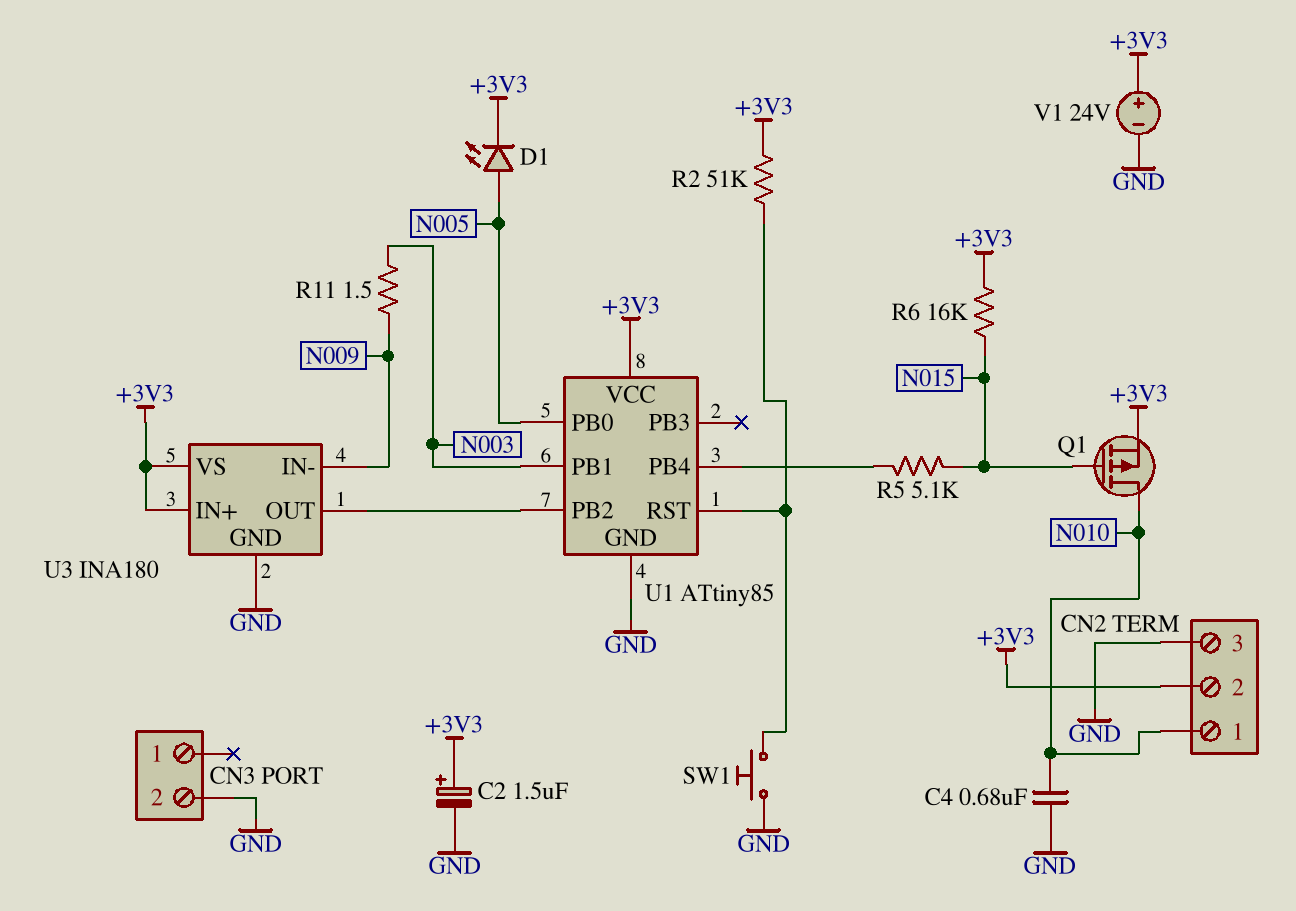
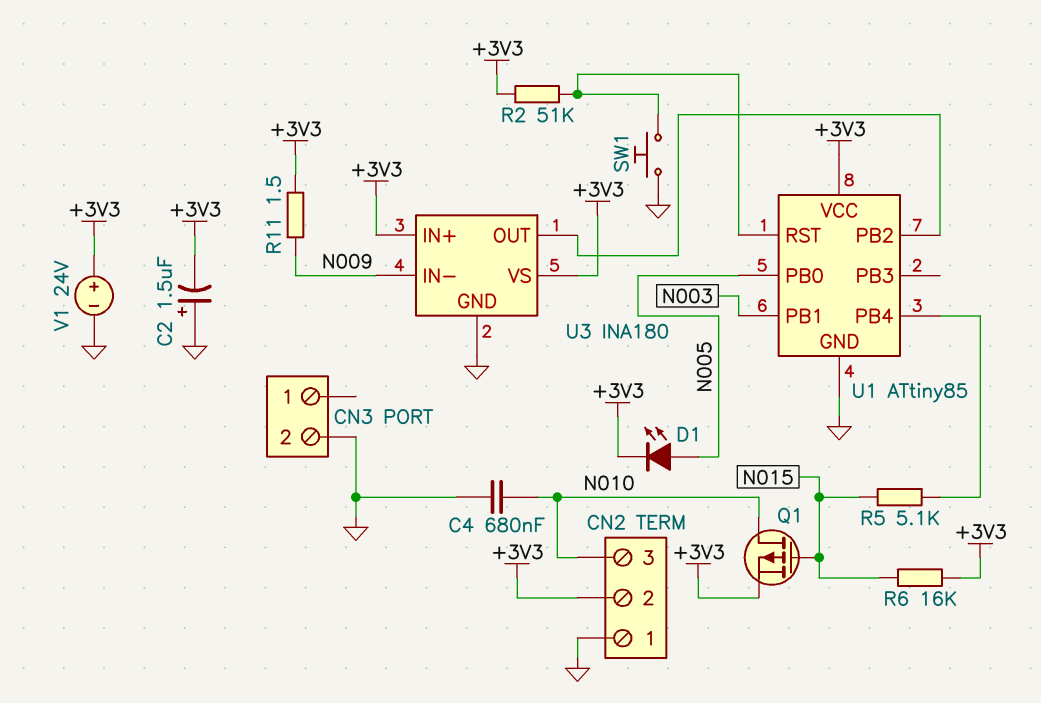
C2: 1.5uF (plus +3V3, minus GND) -> 1.5uF (plus GND, minus +3V3)
CN2 pin 1: N010 -> GND
CN2 pin 3: GND -> N010
R11: 1.5 (N003, N009) -> 1.5 (+3V3, N009)

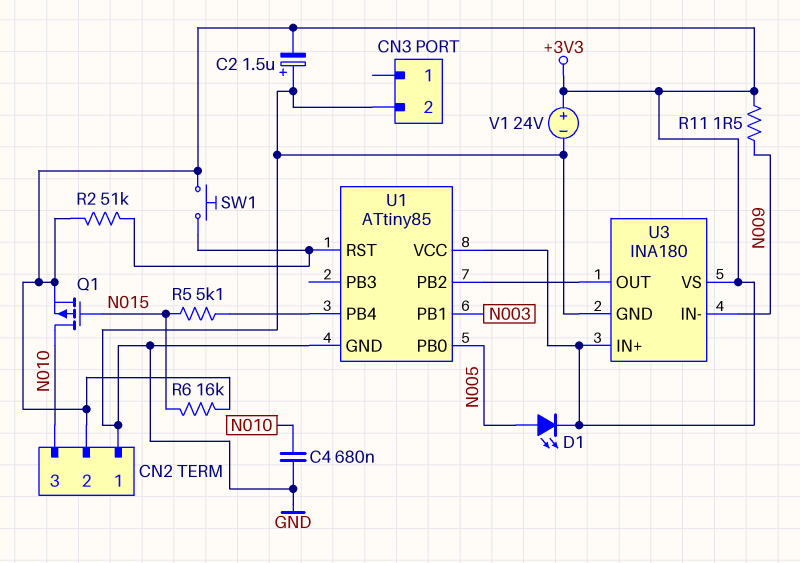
SW1: button (GND, U1/RST) -> button (+3V3, U1/RST)

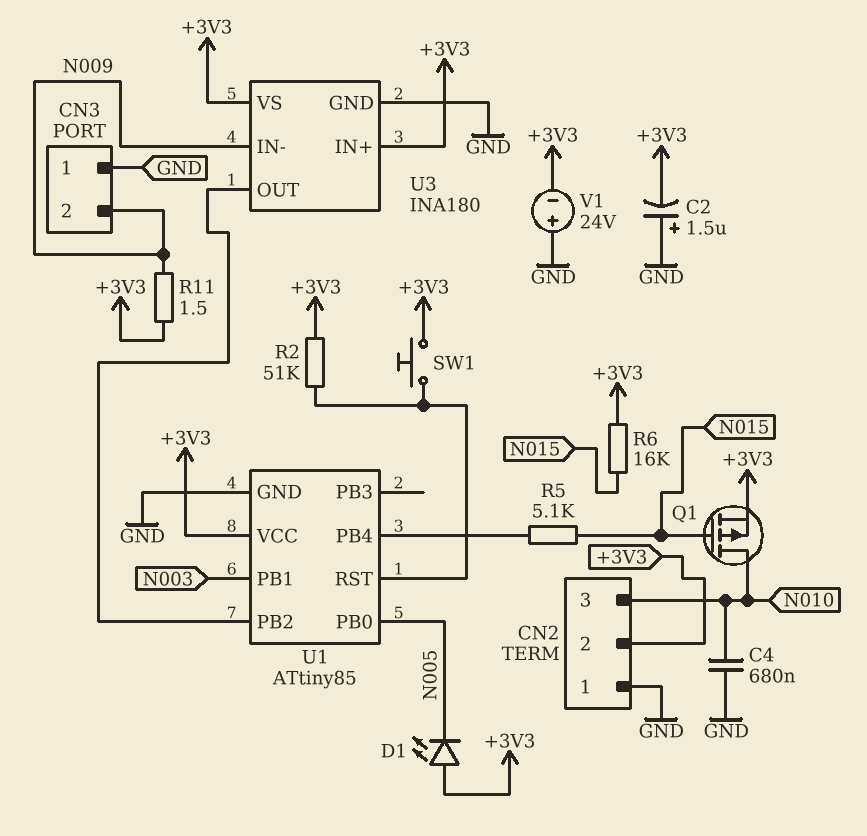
CN3 pin 1: none -> GND
CN3 pin 2: GND -> N009
D1: LED (A N005, K +3V3) -> LED (A +3V3, K N005)
V1: 24V (plus +3V3, minus GND) -> 24V (plus GND, minus +3V3)

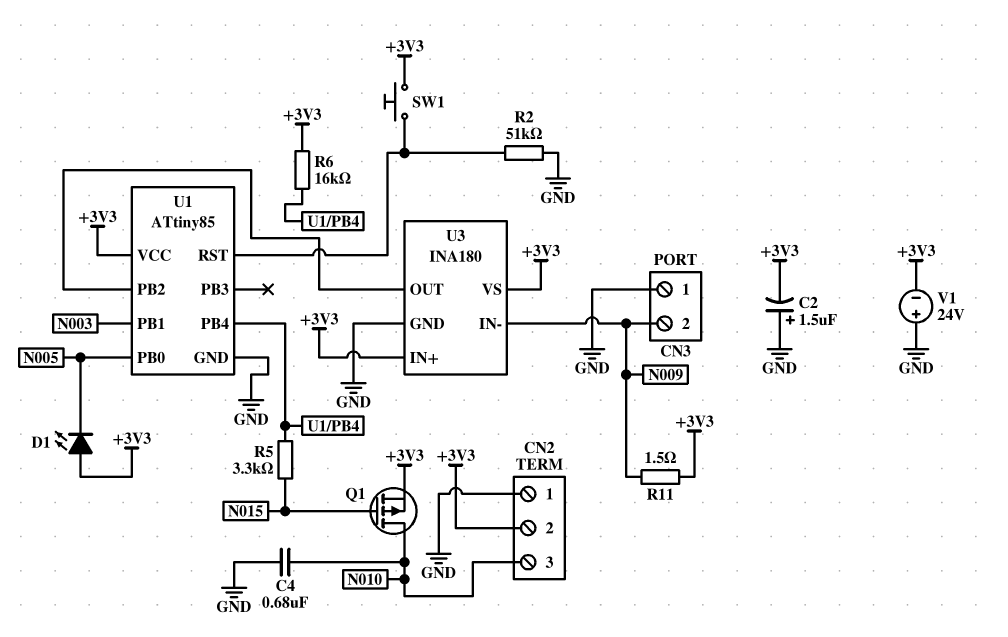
R2: 51k (+3V3, U1/RST) -> 51k (GND, U1/RST)
R5: 5.1k (N015, U1/PB4) -> 3.3k (N015, U1/PB4)
R6: 16k (+3V3, N015) -> 16k (+3V3, U1/PB4)

